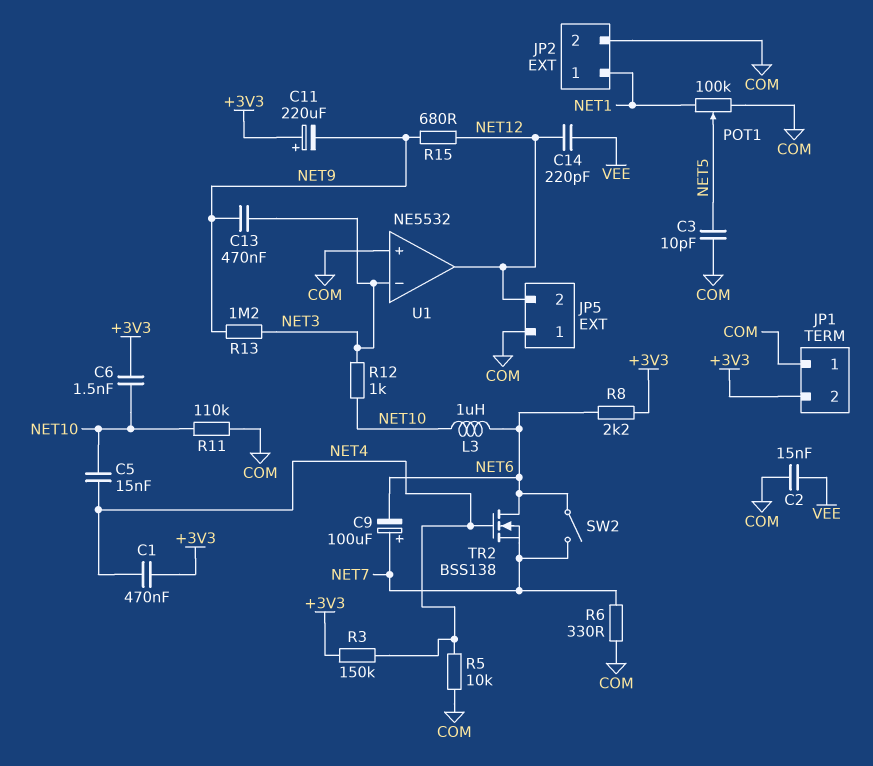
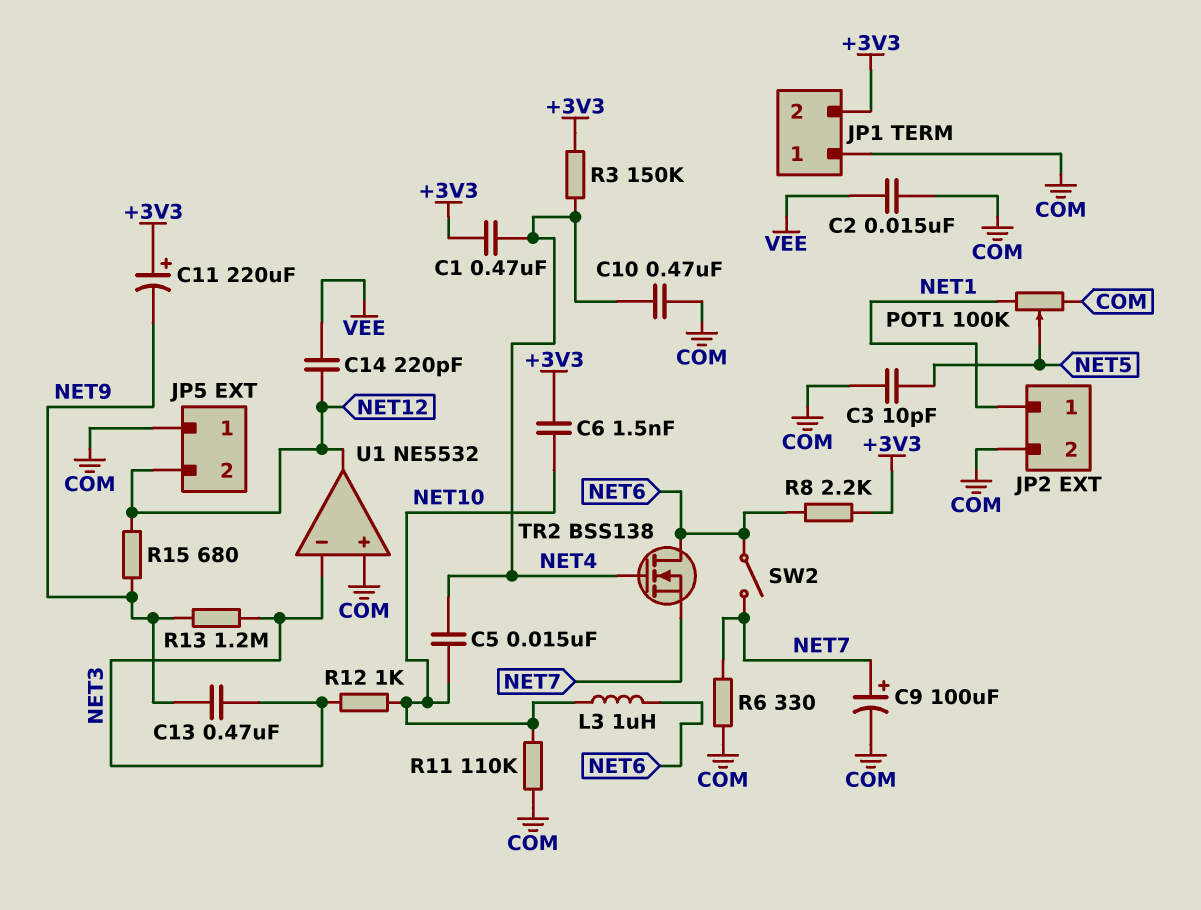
C9: 100uF (plus NET7, minus NET6) -> 100uF (plus NET7, minus COM)
C10: none -> 470nF (COM, NET4)
R5: 10k (COM, NET4) -> none

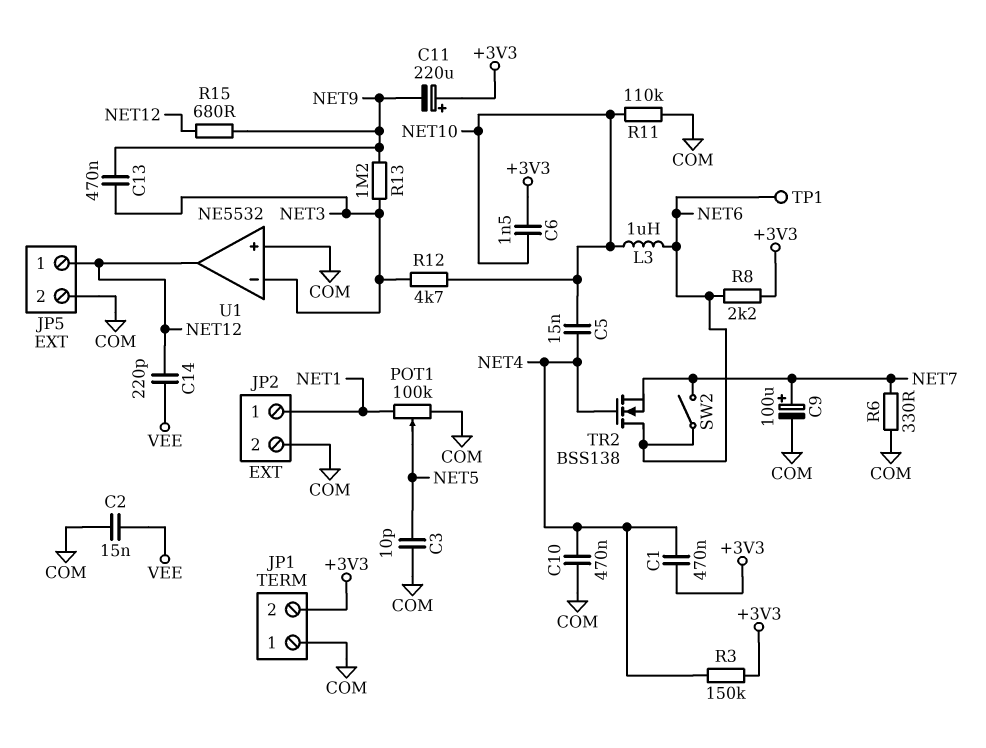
JP5 pin 1: COM -> NET12
JP5 pin 2: NET12 -> COM
R12: 1k (NET3, NET10) -> 4.7k (NET3, NET10)
TP1: none -> test point (NET6)

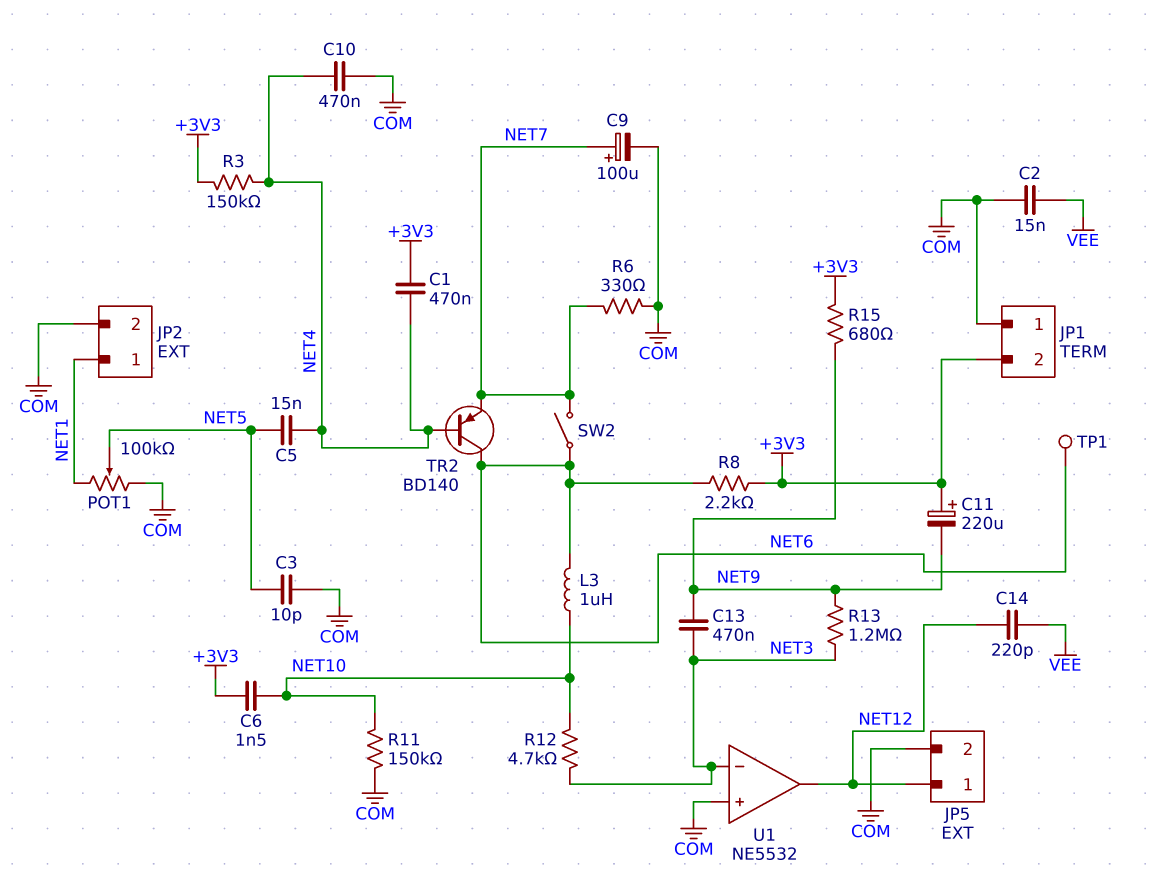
C5: 15nF (NET4, NET10) -> 15nF (NET4, NET5)
R11: 110k (COM, NET10) -> 150k (COM, NET10)
R15: 680 (NET9, NET12) -> 680 (+3V3, NET9)
TR2: NMOS BSS138 (G NET4, D NET6, S NET7) -> PNP BD140 (B NET4, C NET6, E NET7)

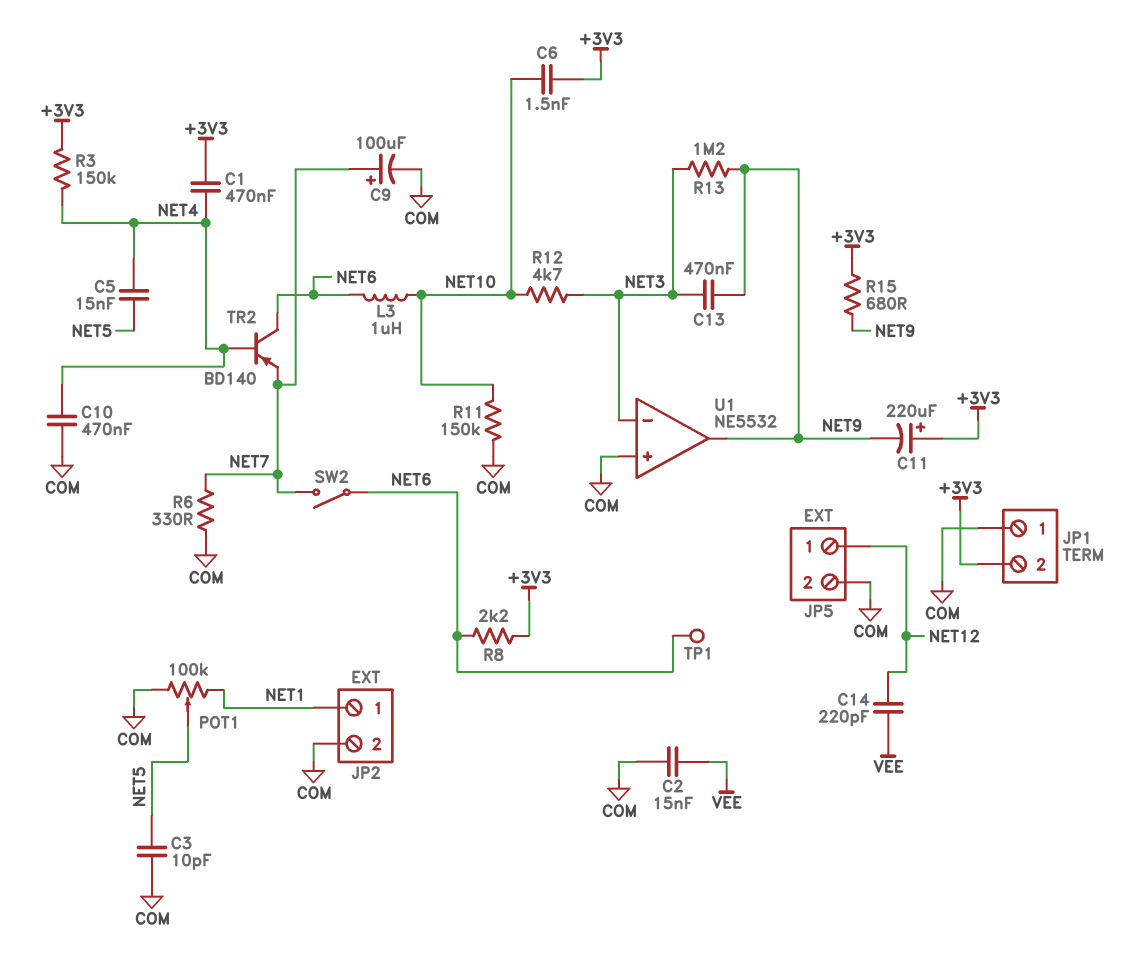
U1 pin out: NET12 -> NET9

